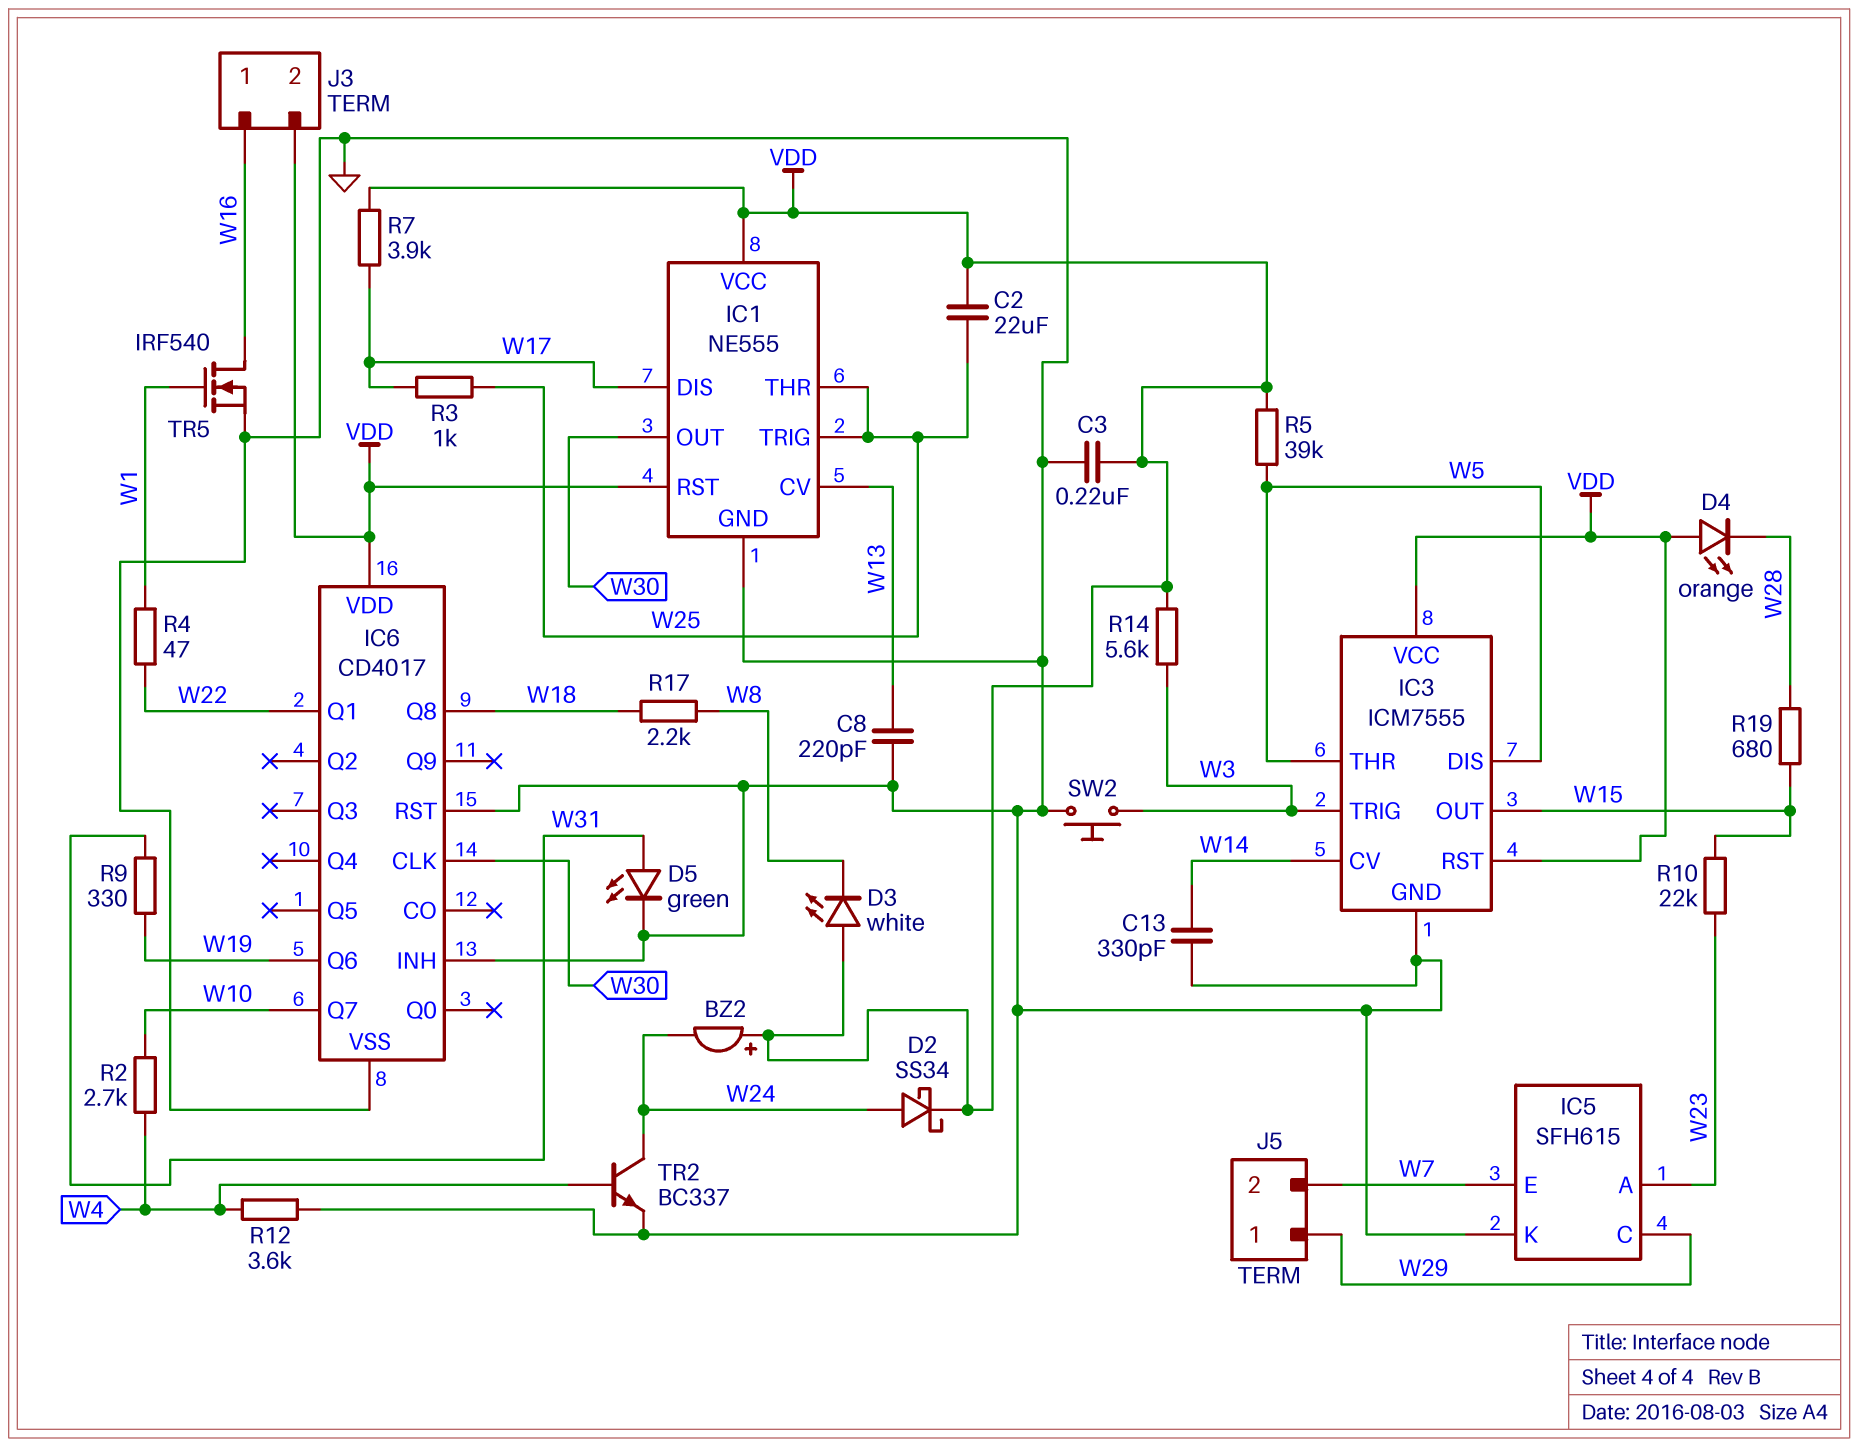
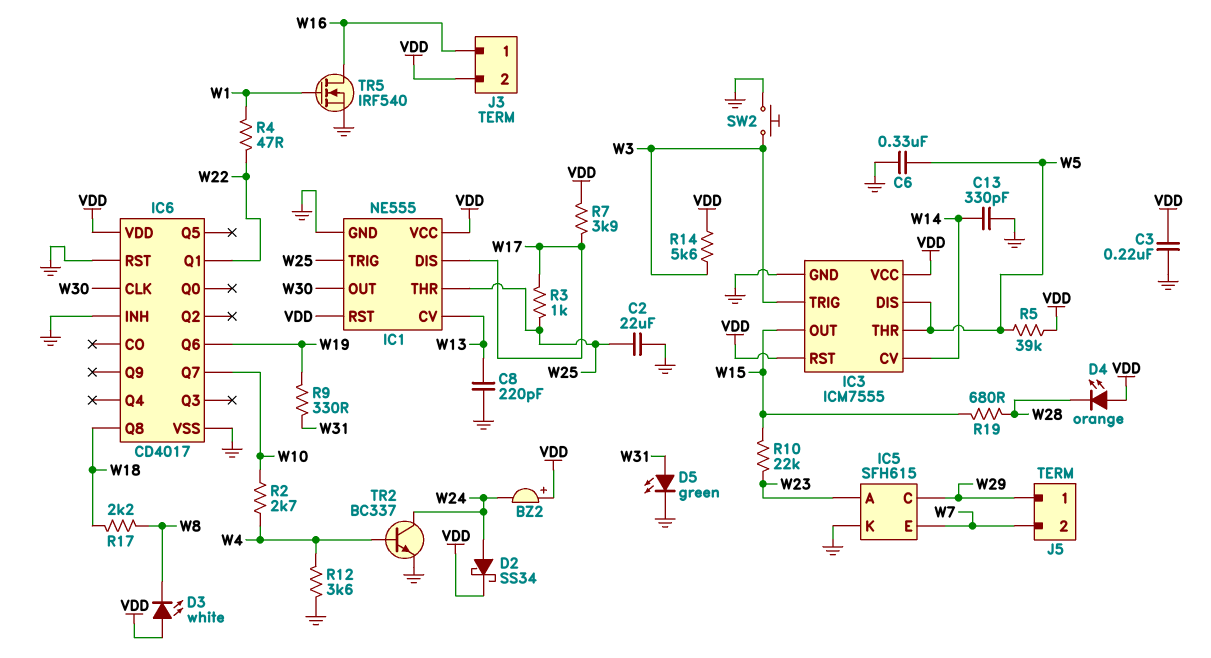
C2: 22uF (VDD, W25) -> 22uF (GND, W25)
C6: none -> 330nF (GND, W5)

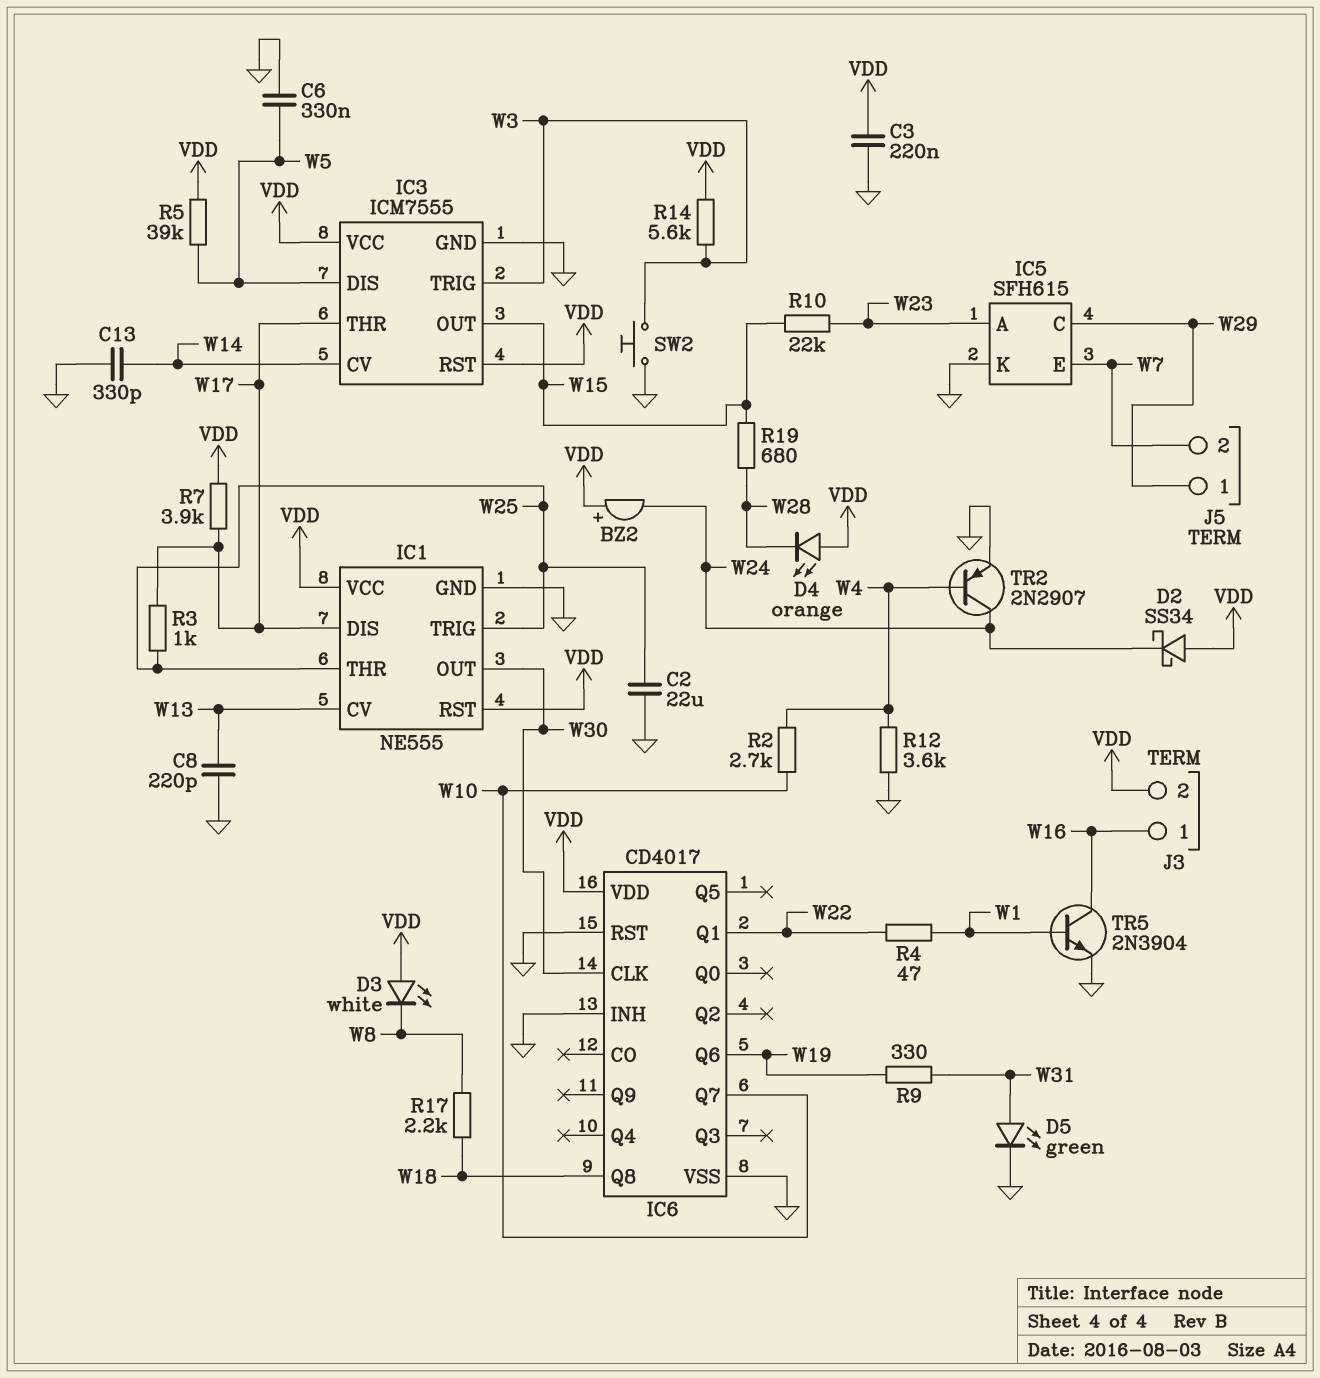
D2: schottky SS34 (A W24, K VDD) -> schottky SS34 (A VDD, K W24)
IC3 pin THR: W5 -> W17
TR2: NPN BC337 (B W4, C W24, E GND) -> PNP 2N2907 (B W4, C W24, E GND)
TR5: NMOS IRF540 (G W1, D W16, S GND) -> NPN 2N3904 (B W1, C W16, E GND)

